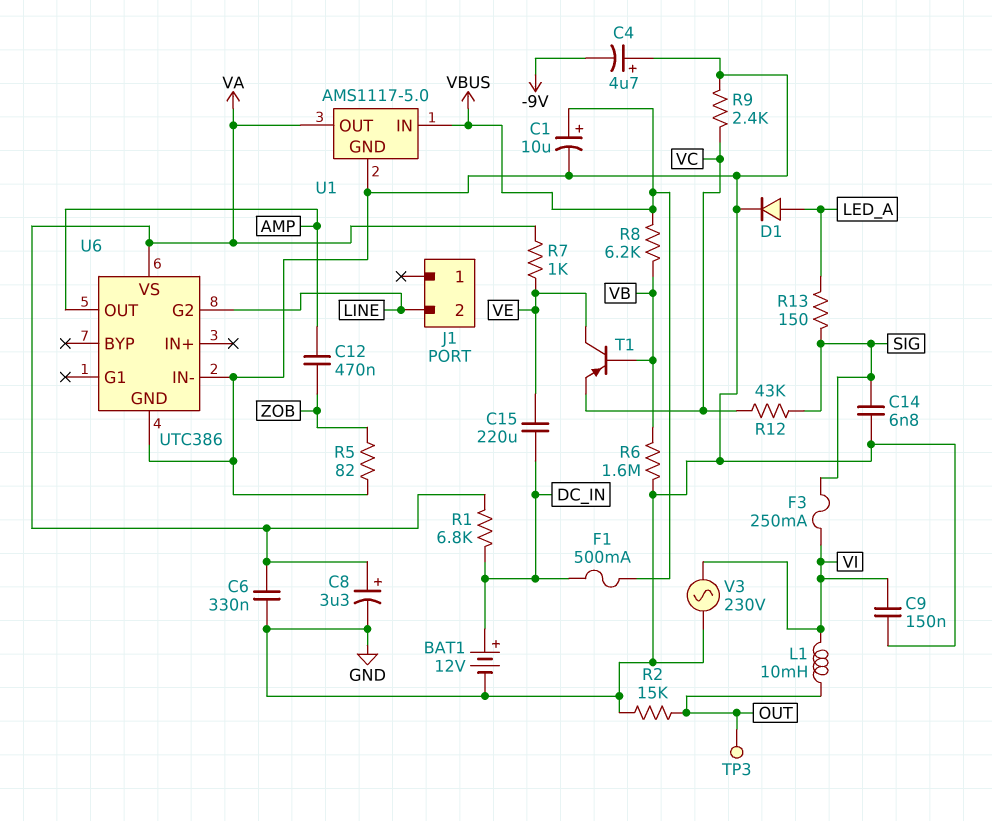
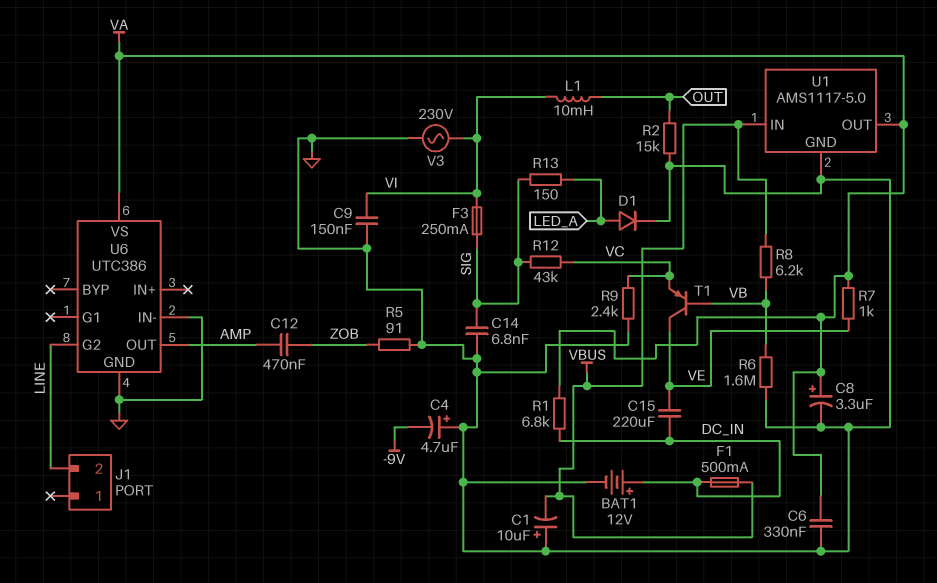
C1: 10uF (plus VBUS, minus GND) -> 10uF (plus GND, minus VBUS)
R5: 82 (GND, ZOB) -> 91 (GND, ZOB)
TP3: test point (OUT) -> none

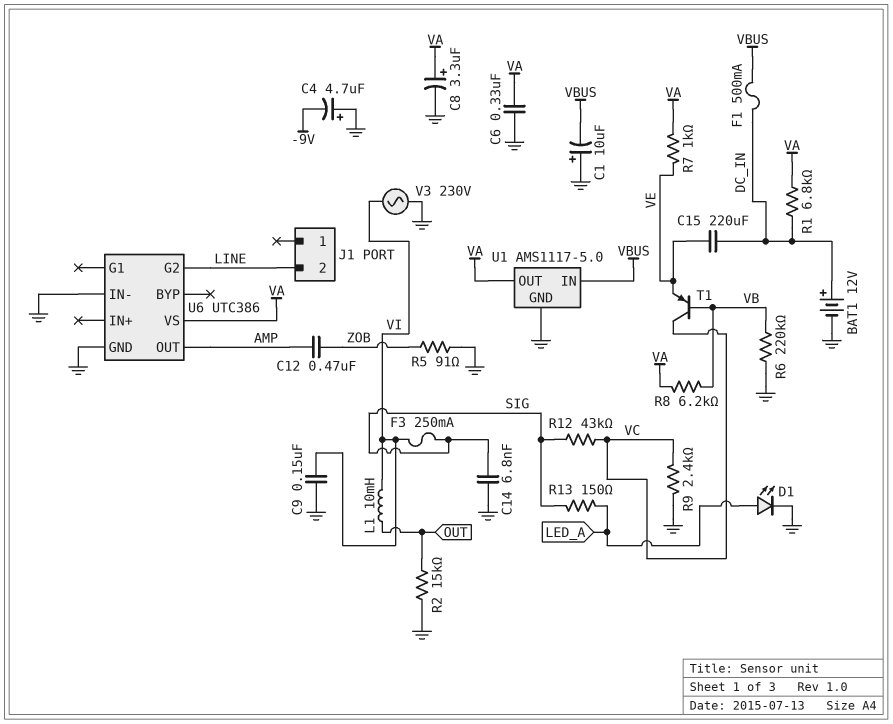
D1: diode (A LED_A, K GND) -> LED (A LED_A, K GND)
R6: 1.6M (GND, VB) -> 220k (GND, VB)
R8: 6.2k (VB, VBUS) -> 6.2k (VA, VB)
T1: PNP (B VB, C VE, E VC) -> PNP (B VB, C VC, E VE)

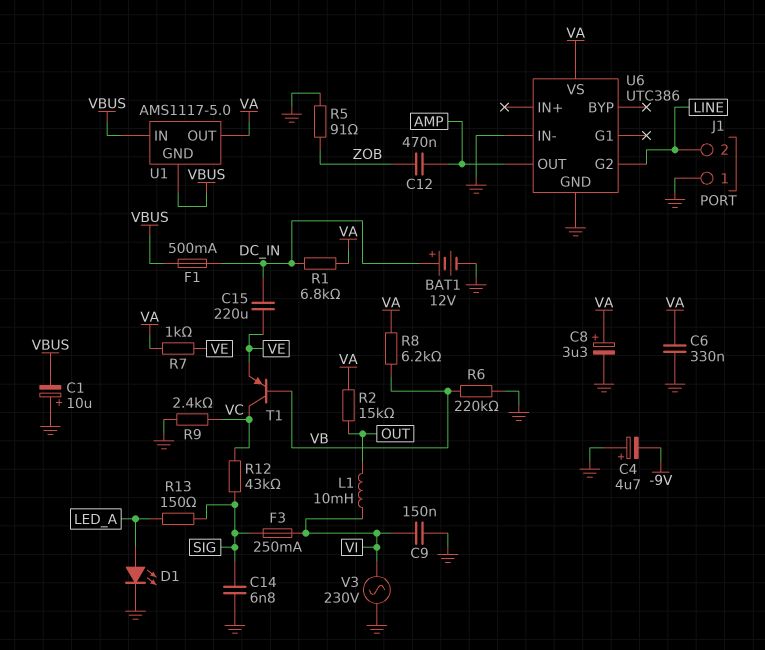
J1 pin 1: none -> GND
R2: 15k (GND, OUT) -> 15k (OUT, VA)
U1 pin GND: GND -> VBUS

